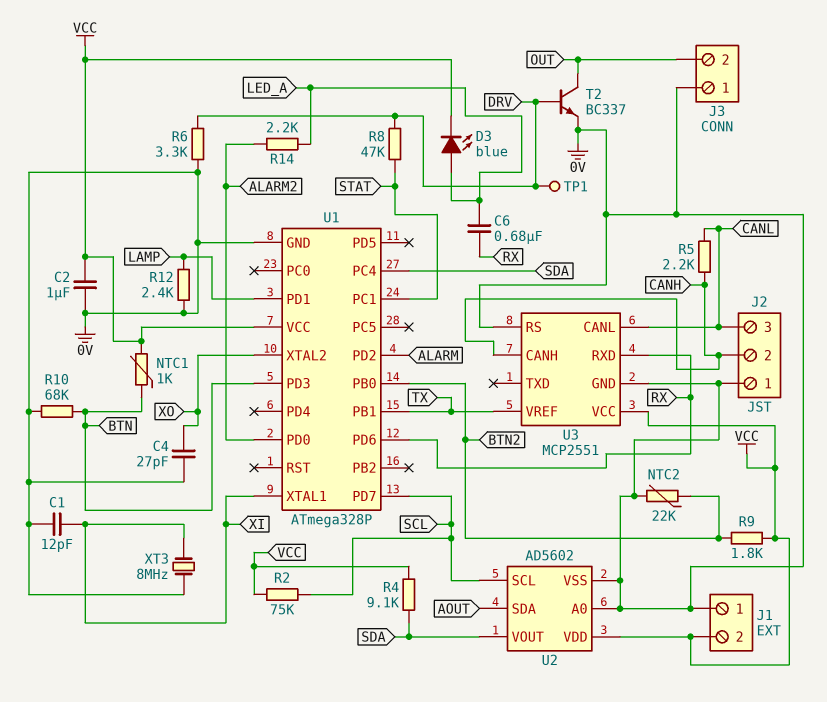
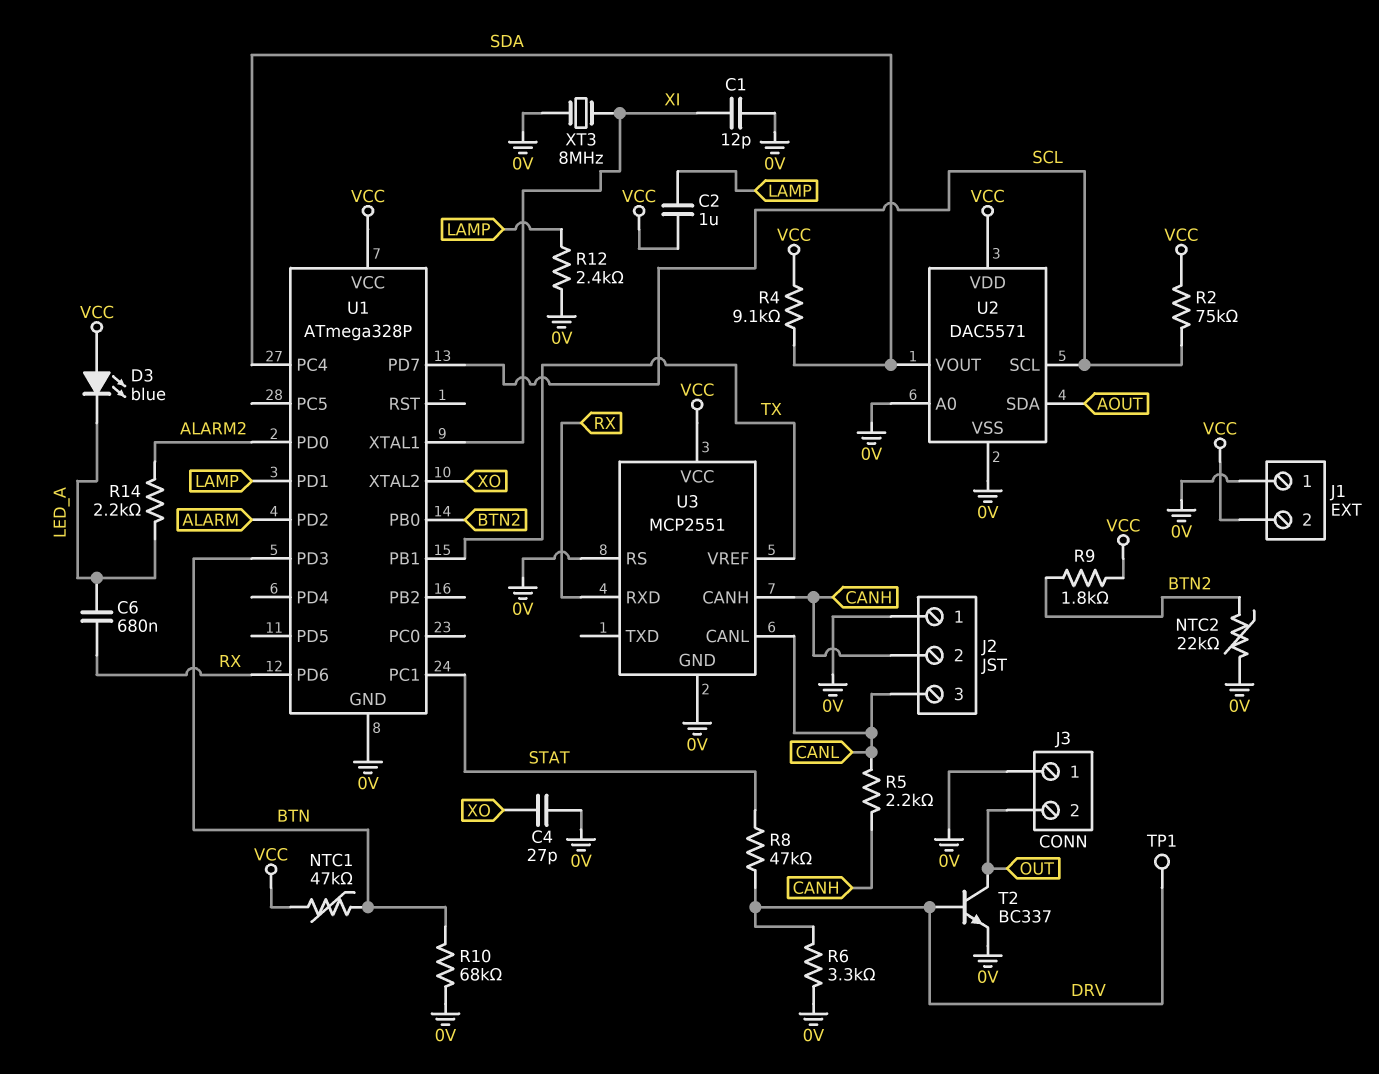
C2: 1uF (0V, VCC) -> 1uF (LAMP, VCC)
D3: LED blue (A LED_A, K VCC) -> LED blue (A VCC, K LED_A)
NTC1: 1k (BTN, VCC) -> 47k (BTN, VCC)
U2: AD5602 -> DAC5571

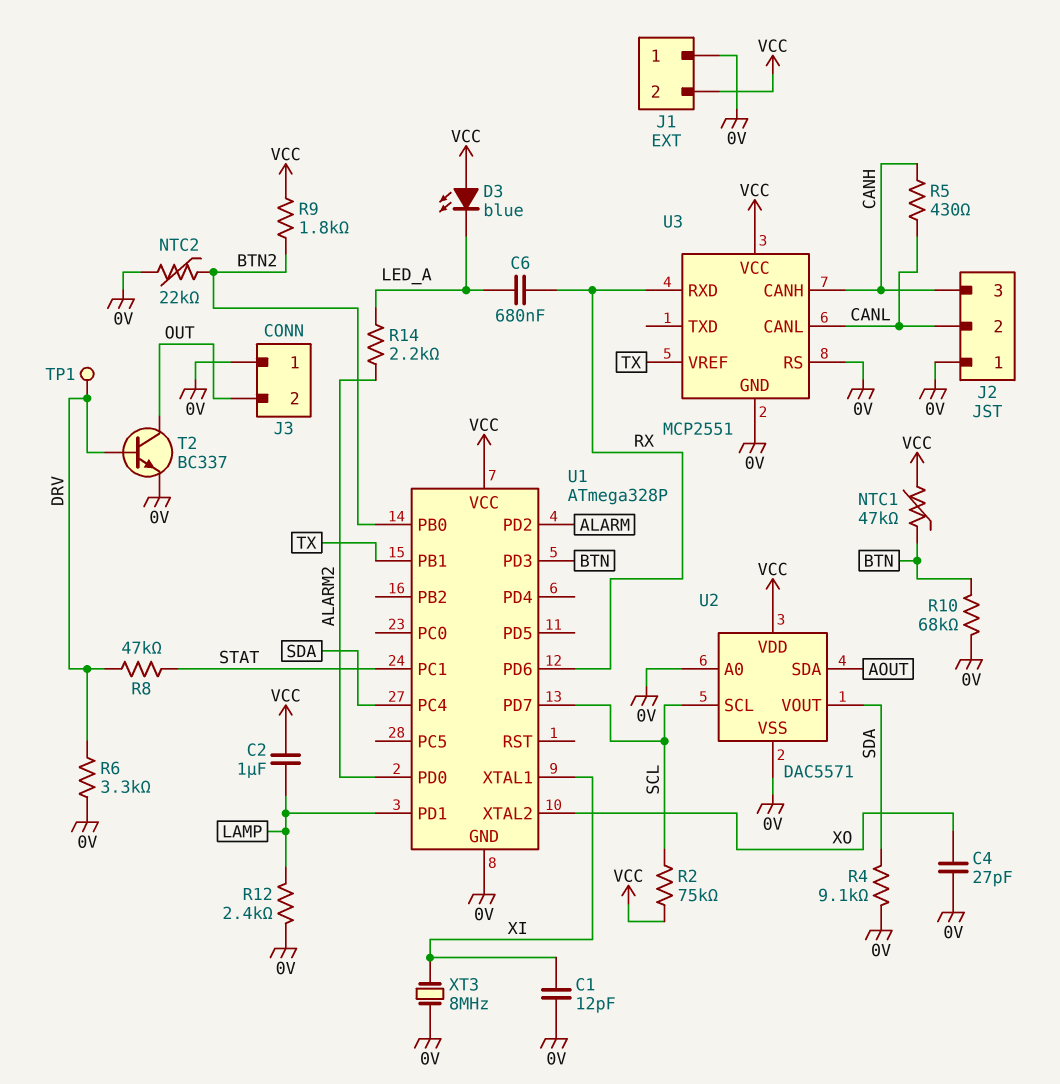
J2 pin 2: CANH -> CANL
J2 pin 3: CANL -> CANH
R4: 9.1k (SDA, VCC) -> 9.1k (0V, SDA)
R5: 2.2k (CANH, CANL) -> 430 (CANH, CANL)

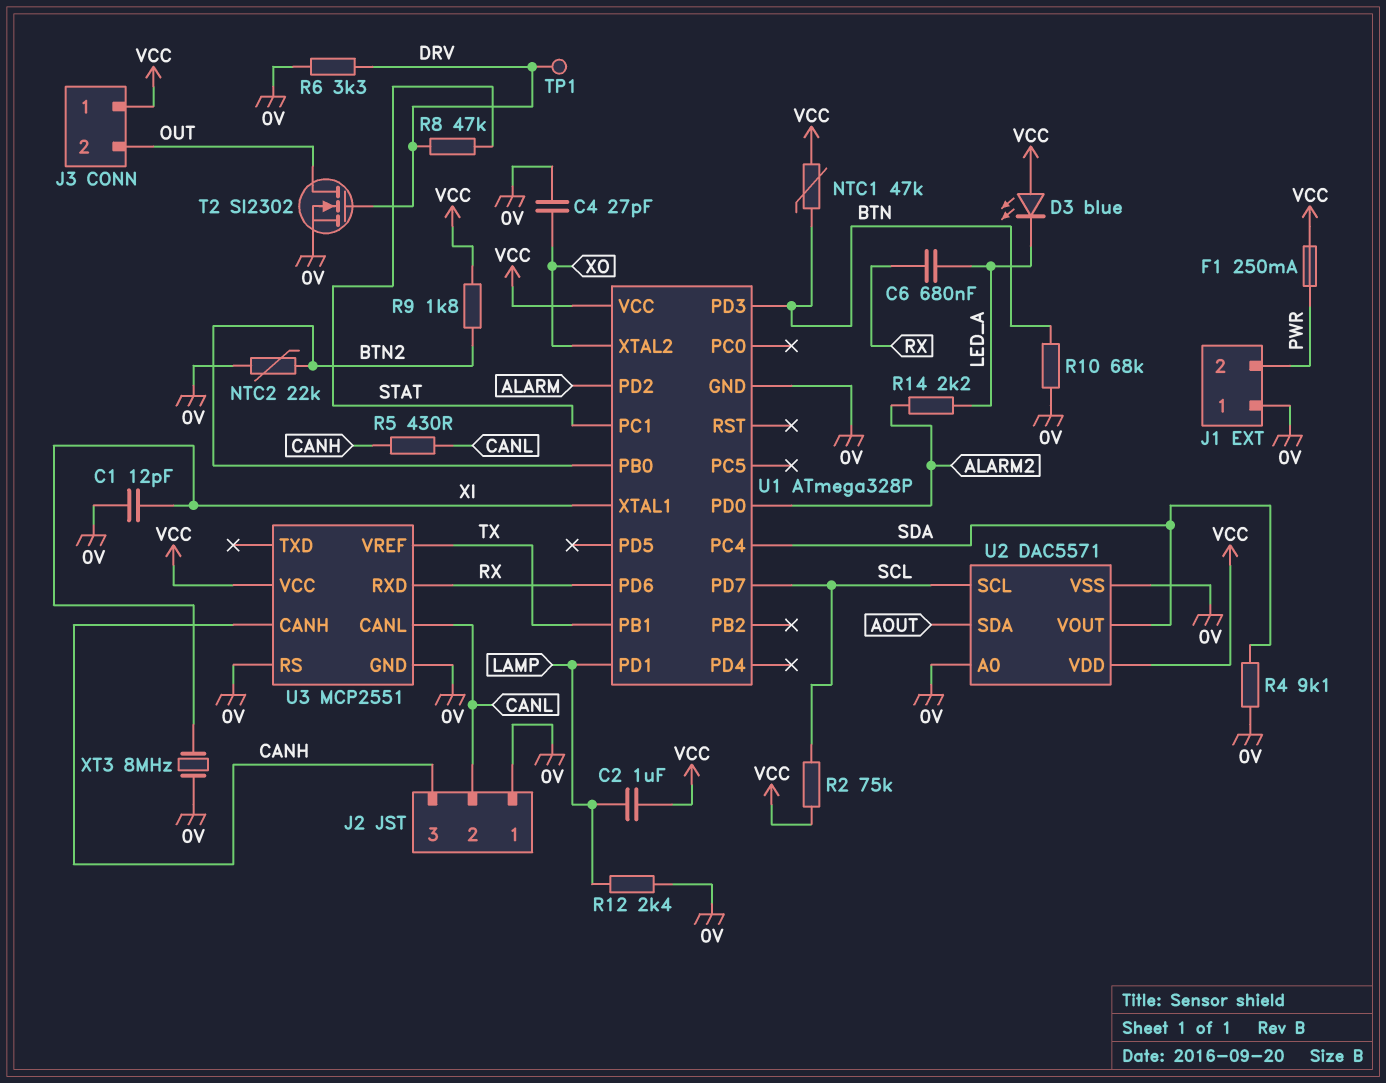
F1: none -> 250mA (PWR, VCC)
J1 pin 2: VCC -> PWR
J3 pin 1: 0V -> VCC
T2: NPN BC337 (B DRV, C OUT, E 0V) -> NMOS SI2302 (G DRV, D OUT, S 0V)

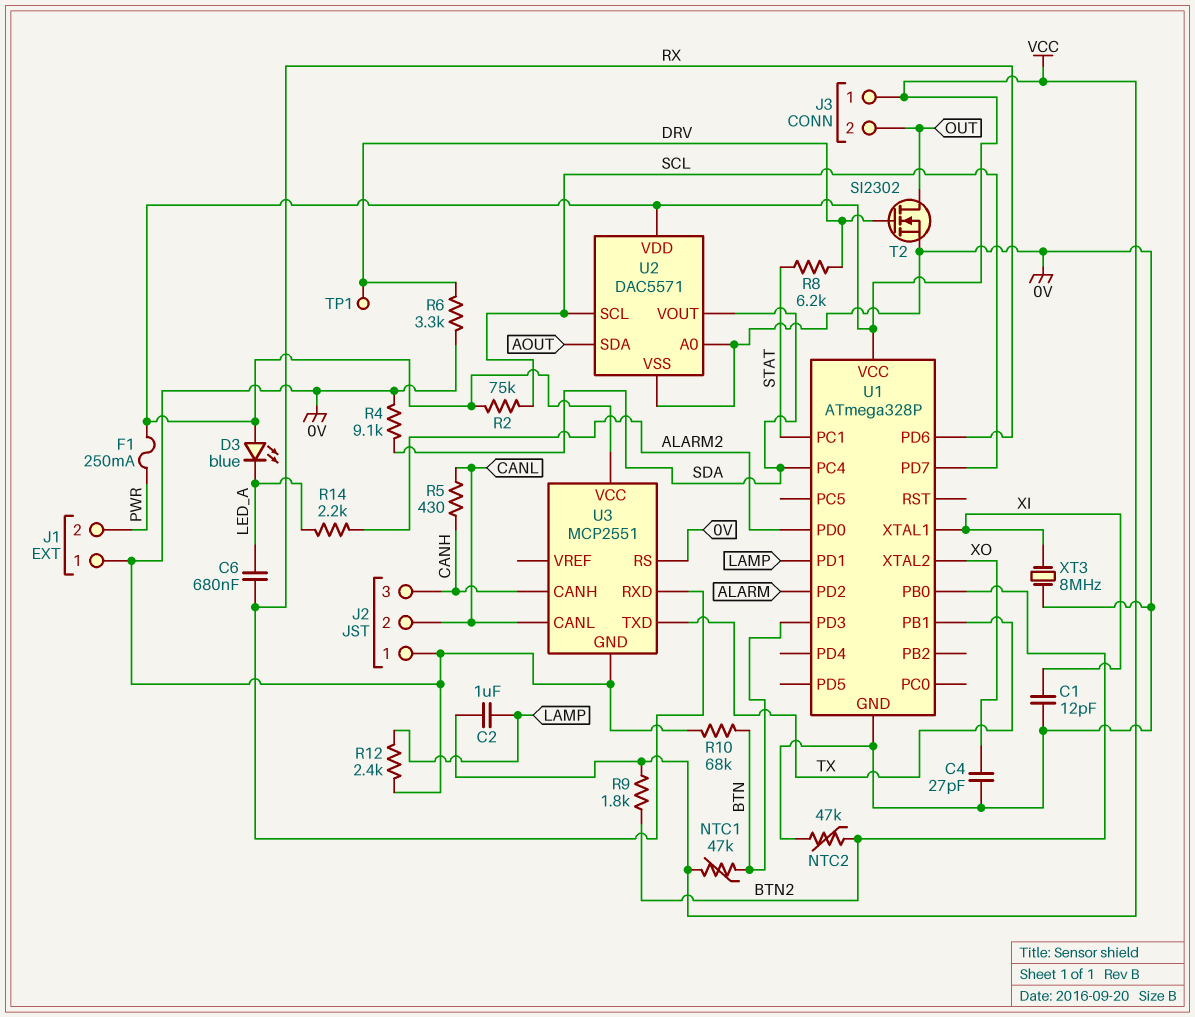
NTC2: 22k (0V, BTN2) -> 47k (0V, BTN2)
R8: 47k (DRV, STAT) -> 6.2k (DRV, STAT)
U3 pin TXD: none -> TX
U3 pin VREF: TX -> none

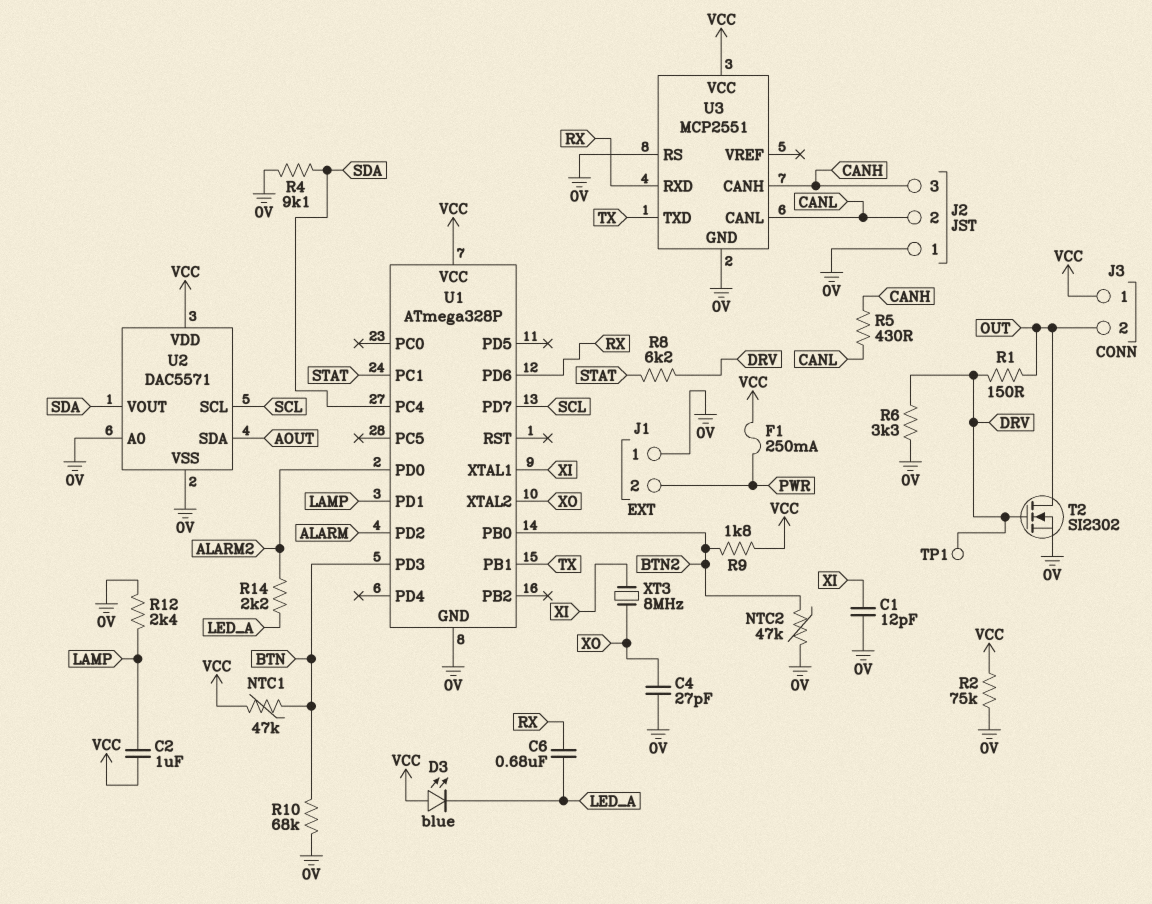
R1: none -> 150 (DRV, OUT)
R2: 75k (SCL, VCC) -> 75k (0V, VCC)
XT3: 8MHz (0V, XI) -> 8MHz (XI, XO)

